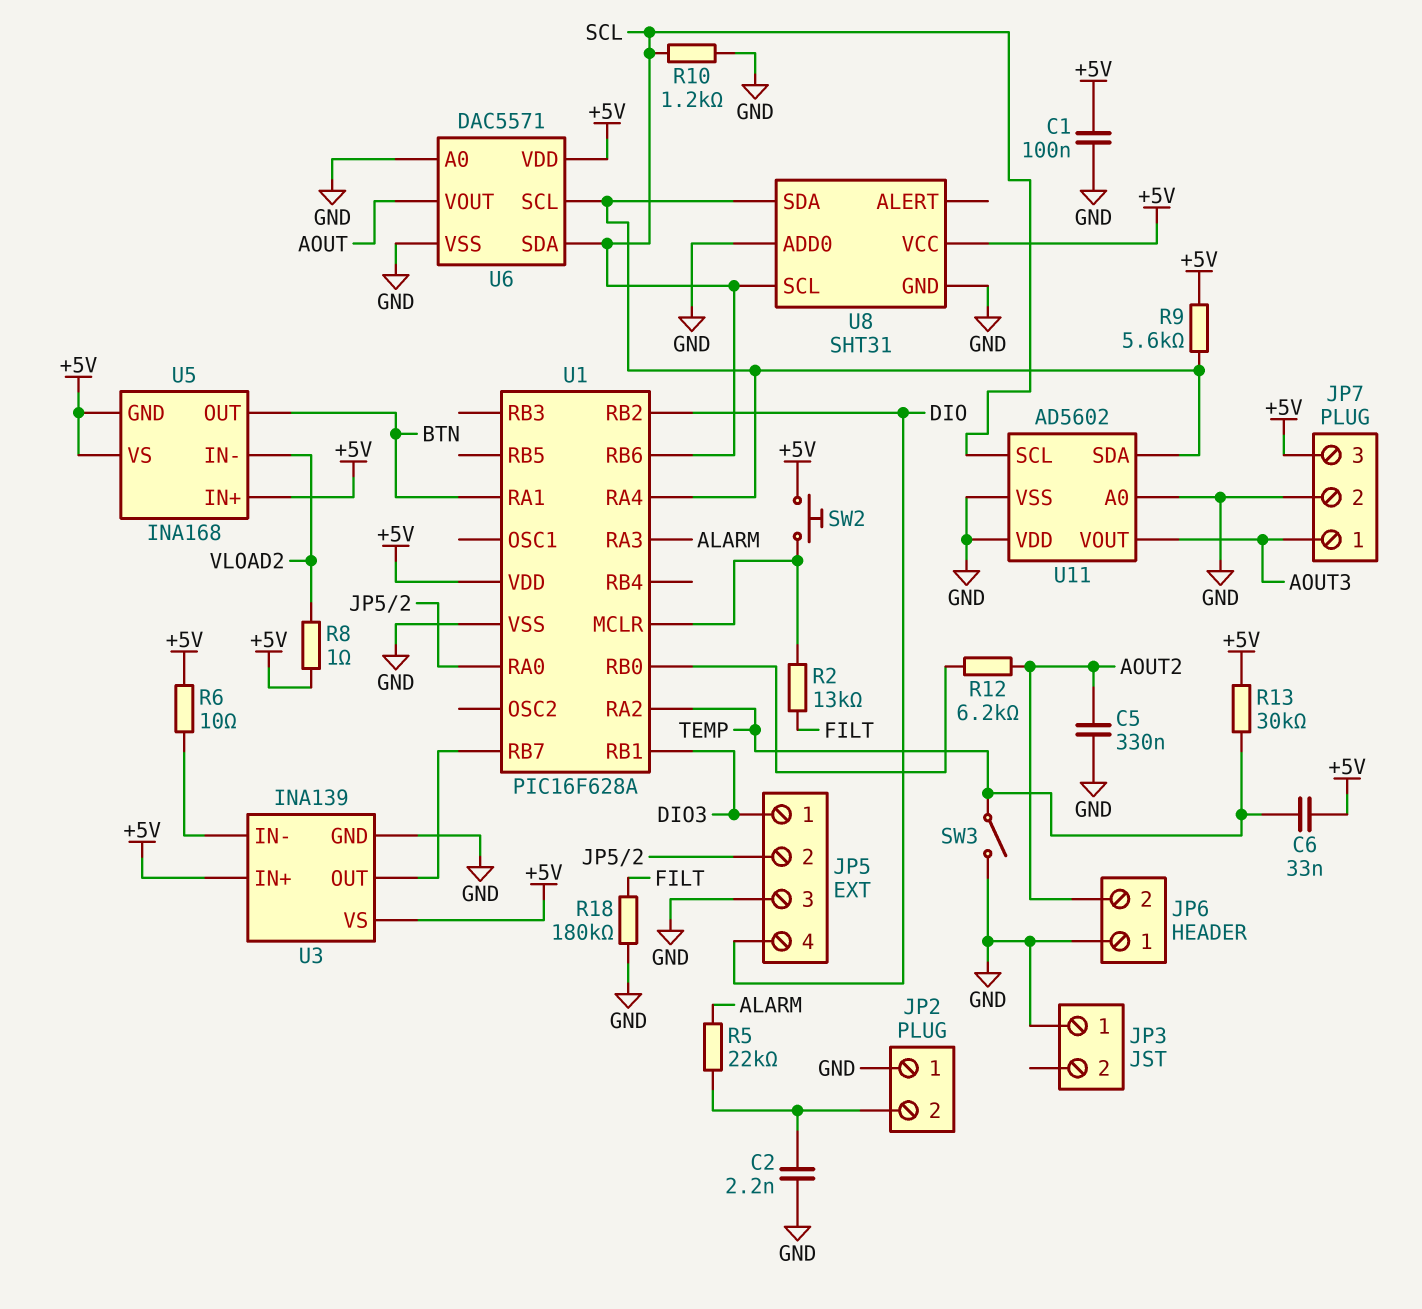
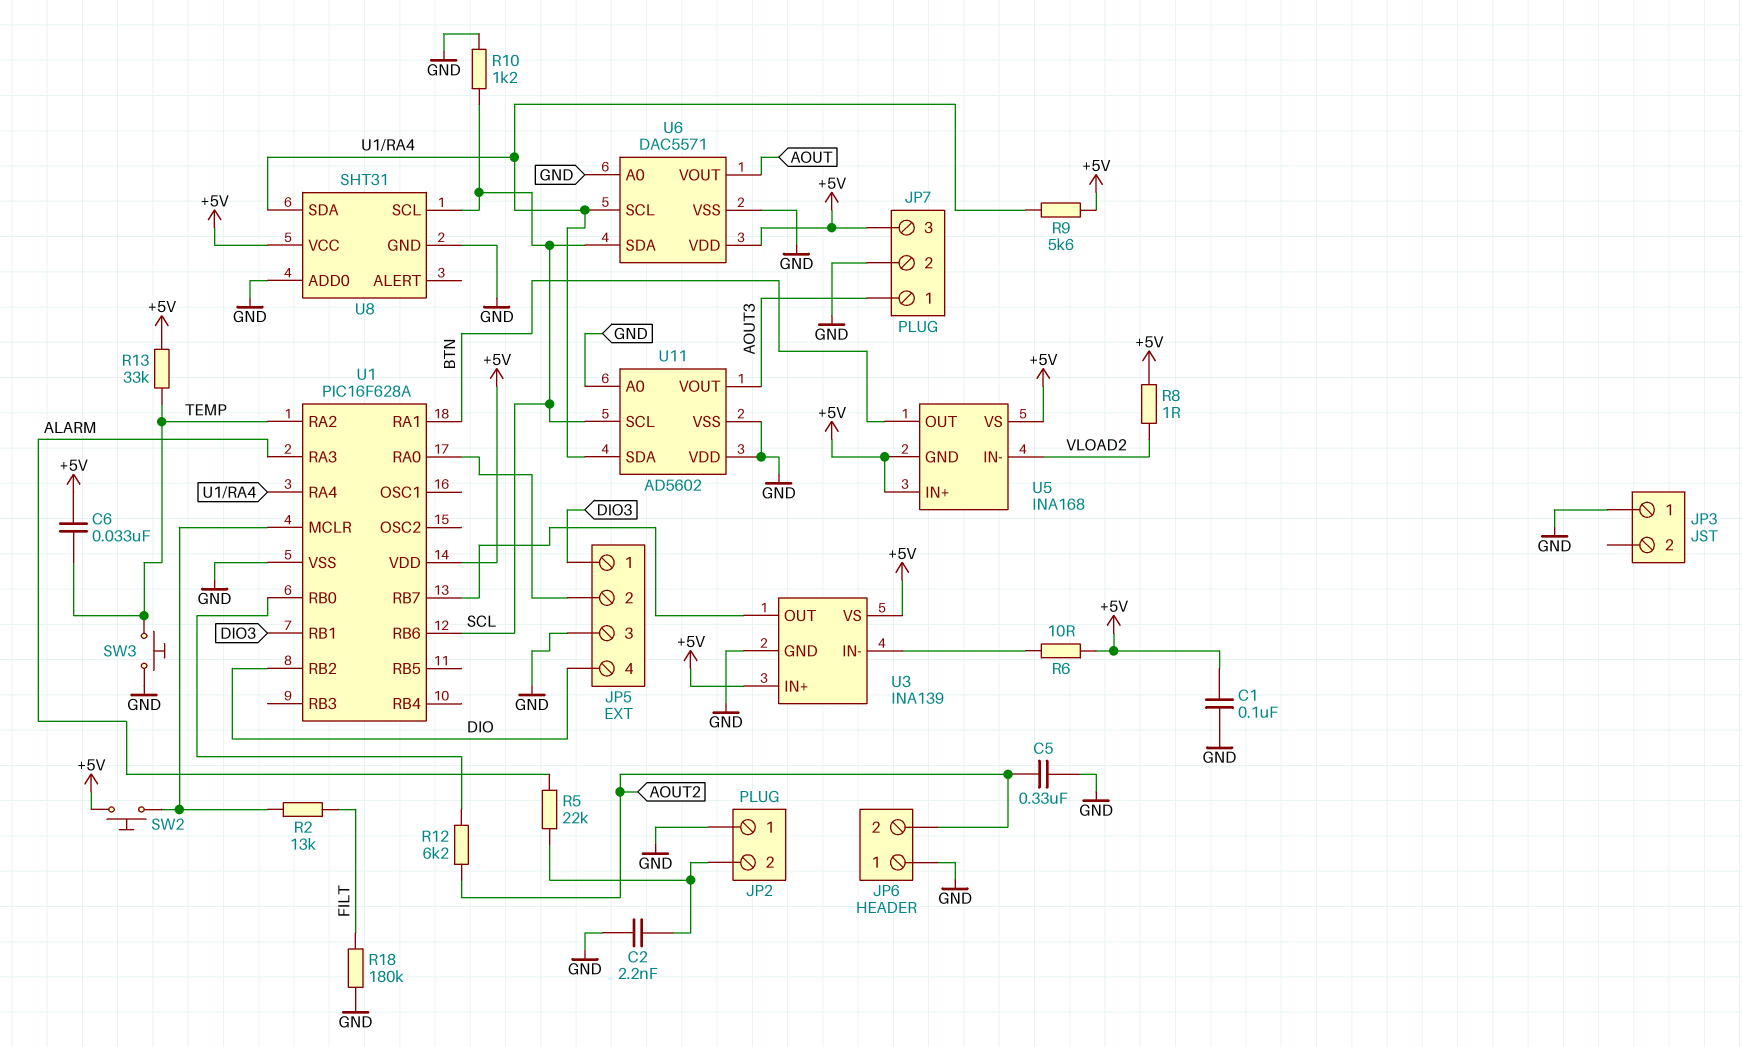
R13: 30k (+5V, TEMP) -> 33k (+5V, TEMP)
SW3: switch (GND, TEMP) -> button (GND, TEMP)

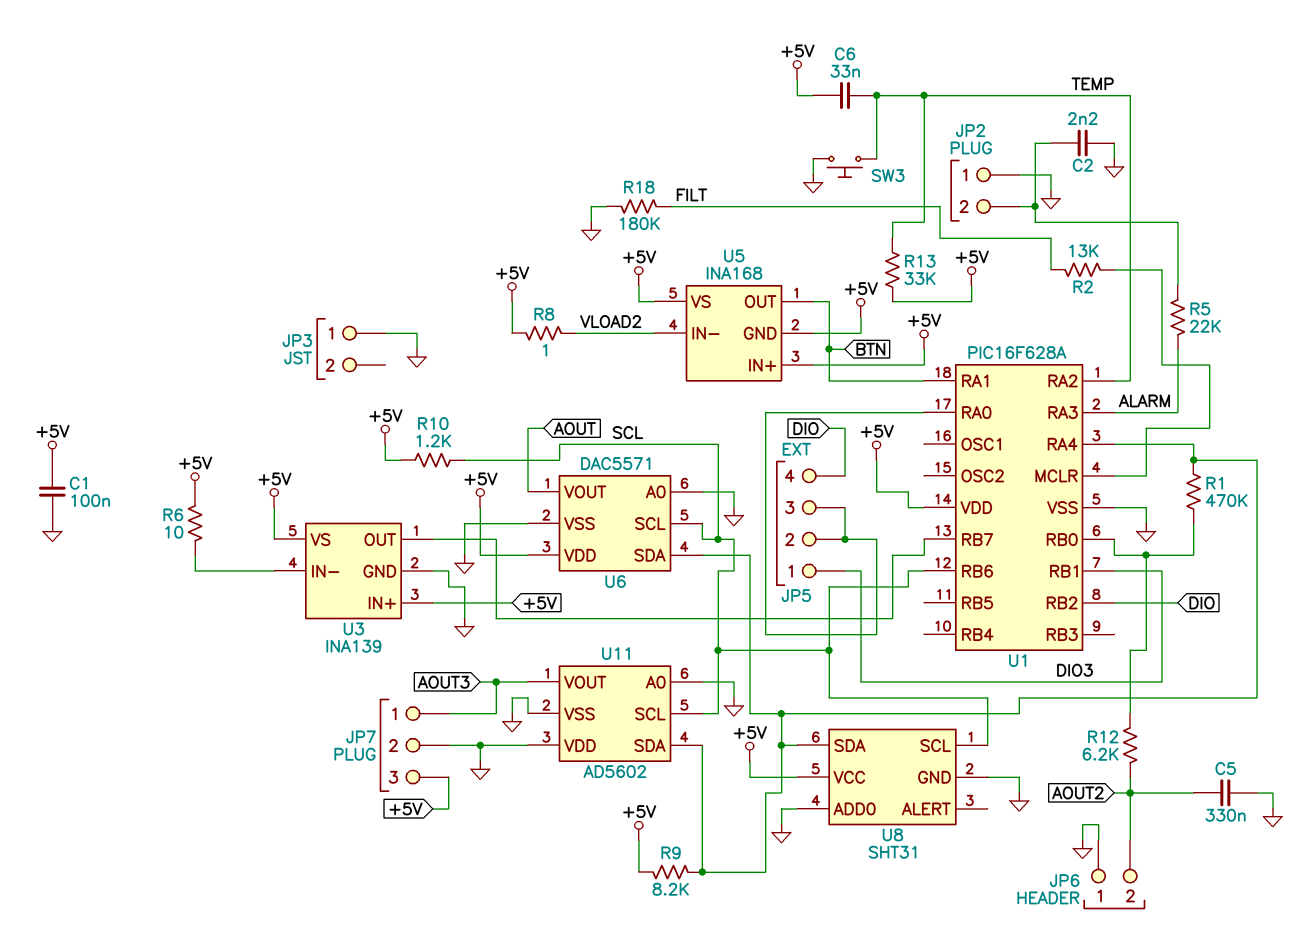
JP5 pin 3: GND -> JP5/2
R1: none -> 470k (U1/RA4, U1/RB0)
R9: 5.6k (+5V, U1/RA4) -> 8.2k (+5V, U1/RA4)
R10: 1.2k (GND, SCL) -> 1.2k (+5V, SCL)
SW2: button (+5V, U1/MCLR) -> none
U6 pin SCL: U1/RA4 -> SCL
U6 pin SDA: SCL -> U1/RA4

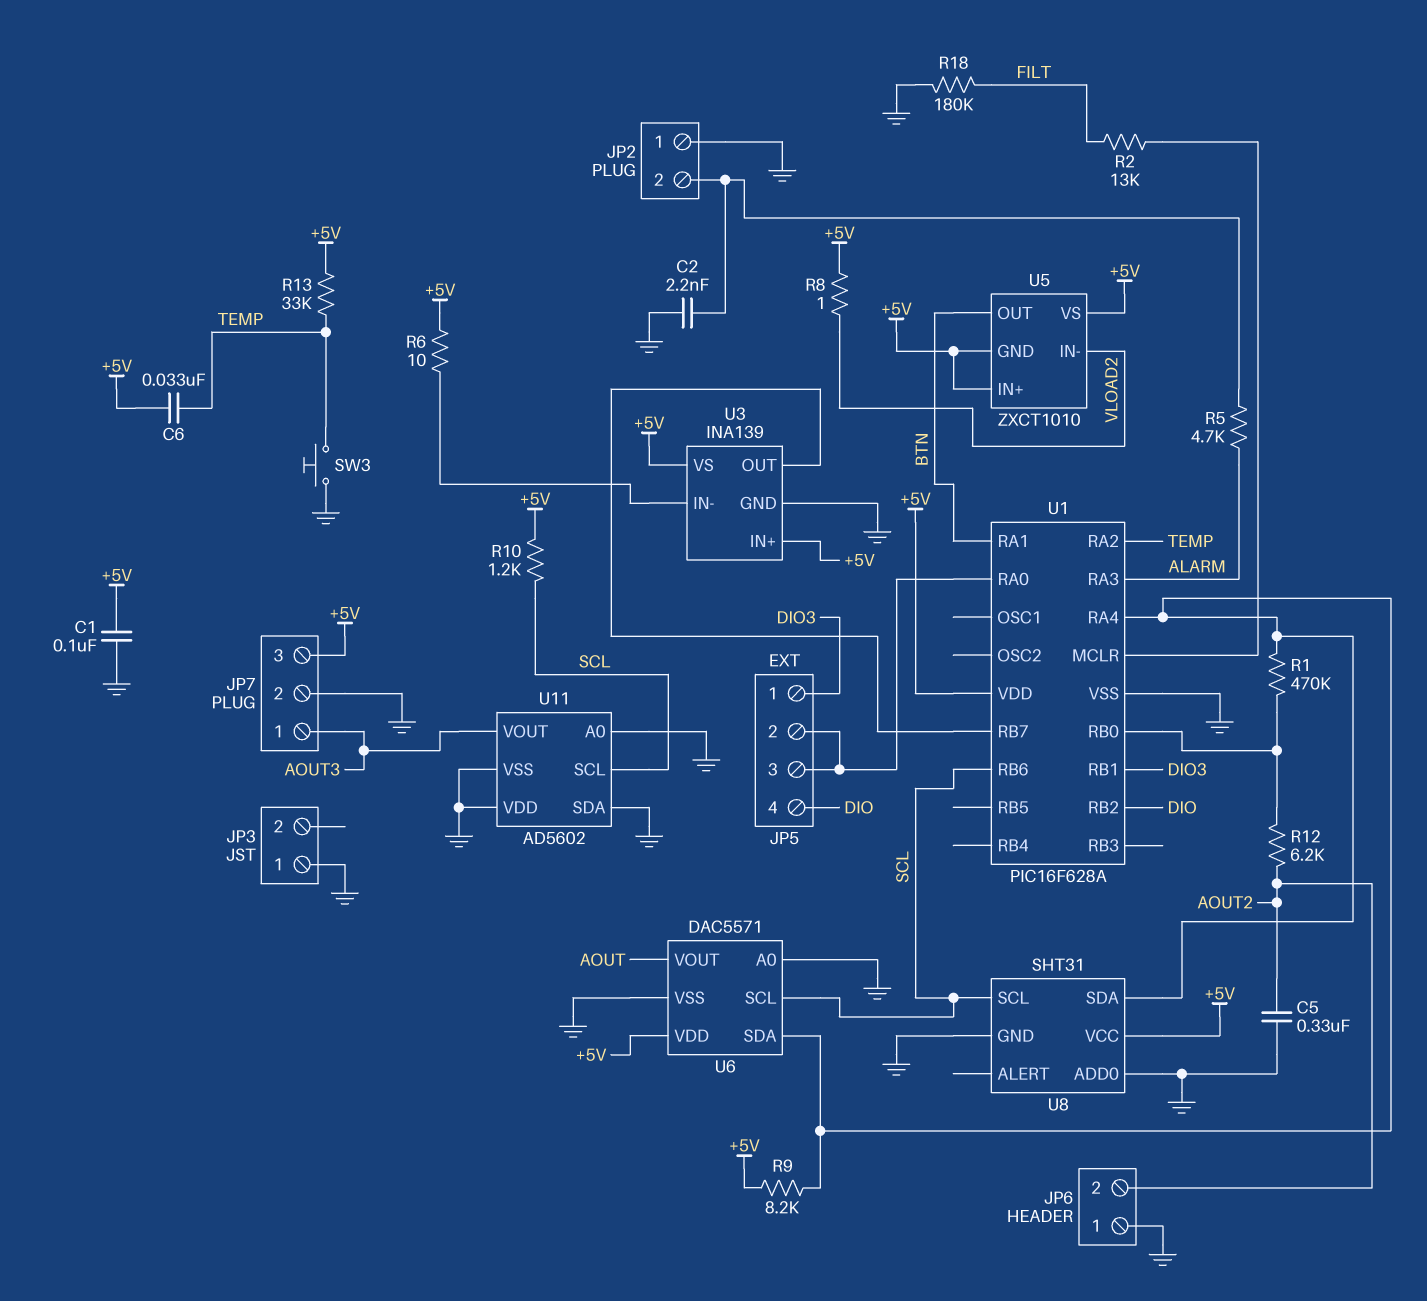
R5: 22k (ALARM, JP2/2) -> 4.7k (ALARM, JP2/2)
U5: INA168 -> ZXCT1010
U11 pin SDA: U1/RA4 -> GND

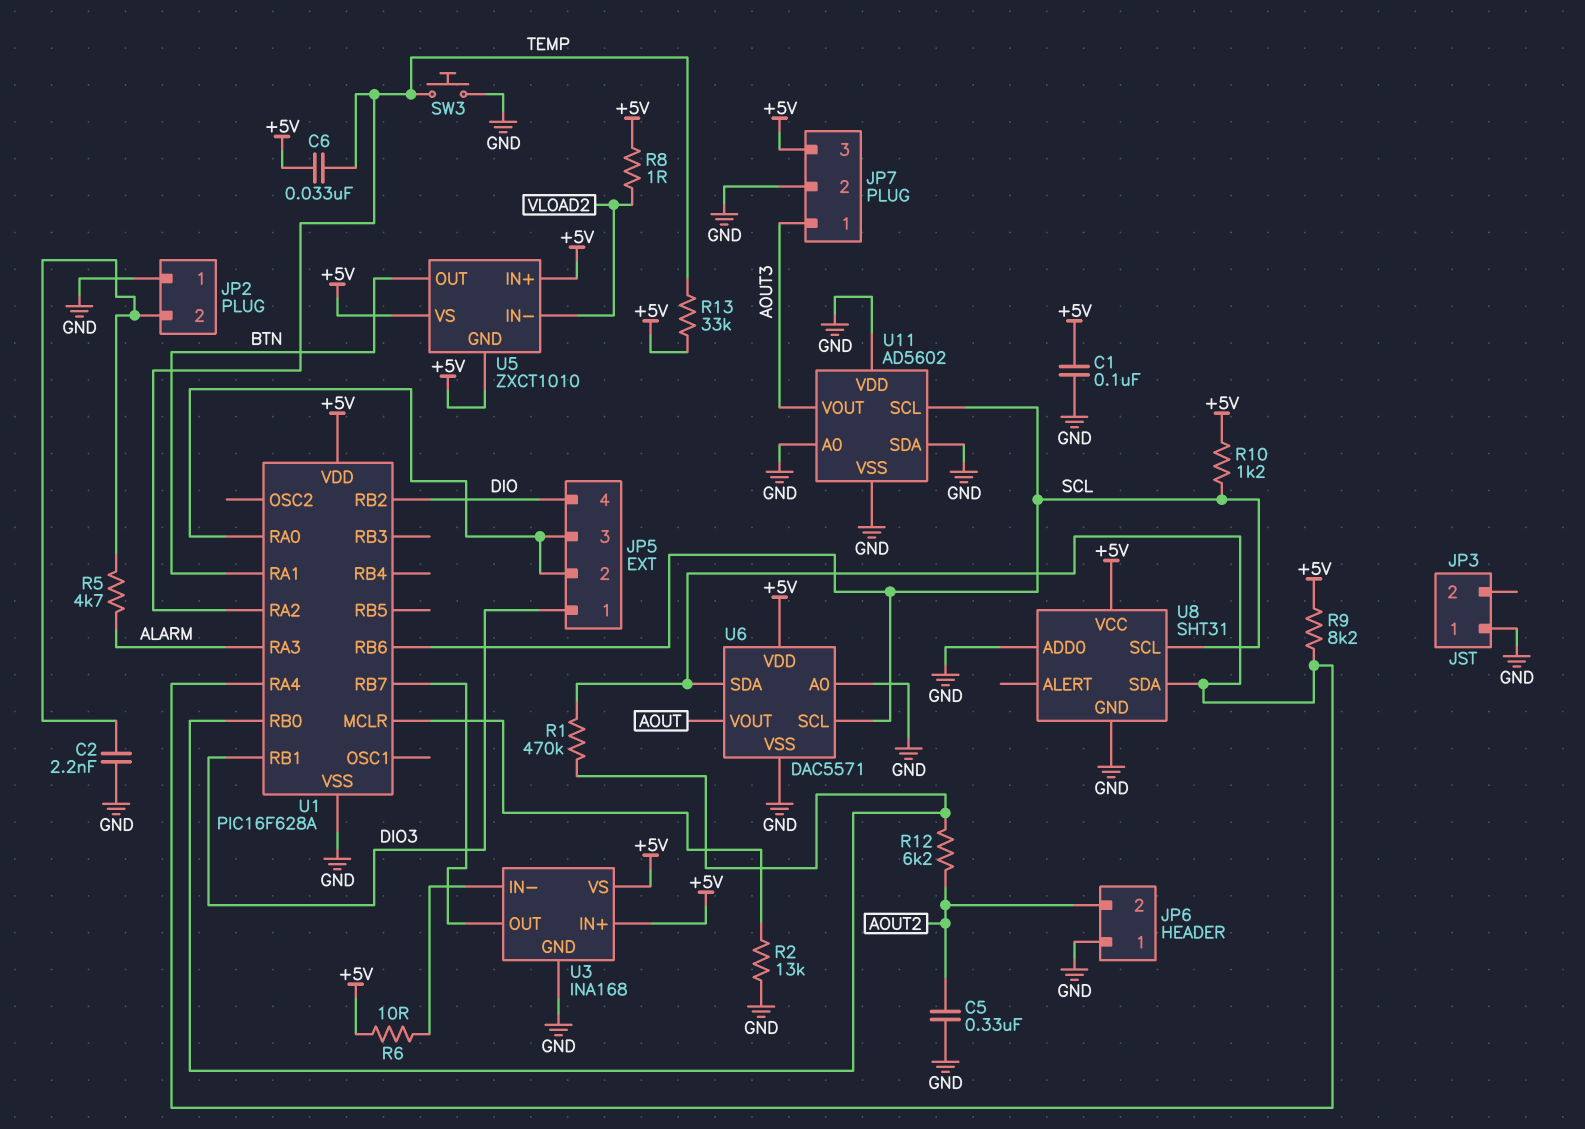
R2: 13k (FILT, U1/MCLR) -> 13k (GND, U1/MCLR)
R18: 180k (FILT, GND) -> none
U3: INA139 -> INA168

